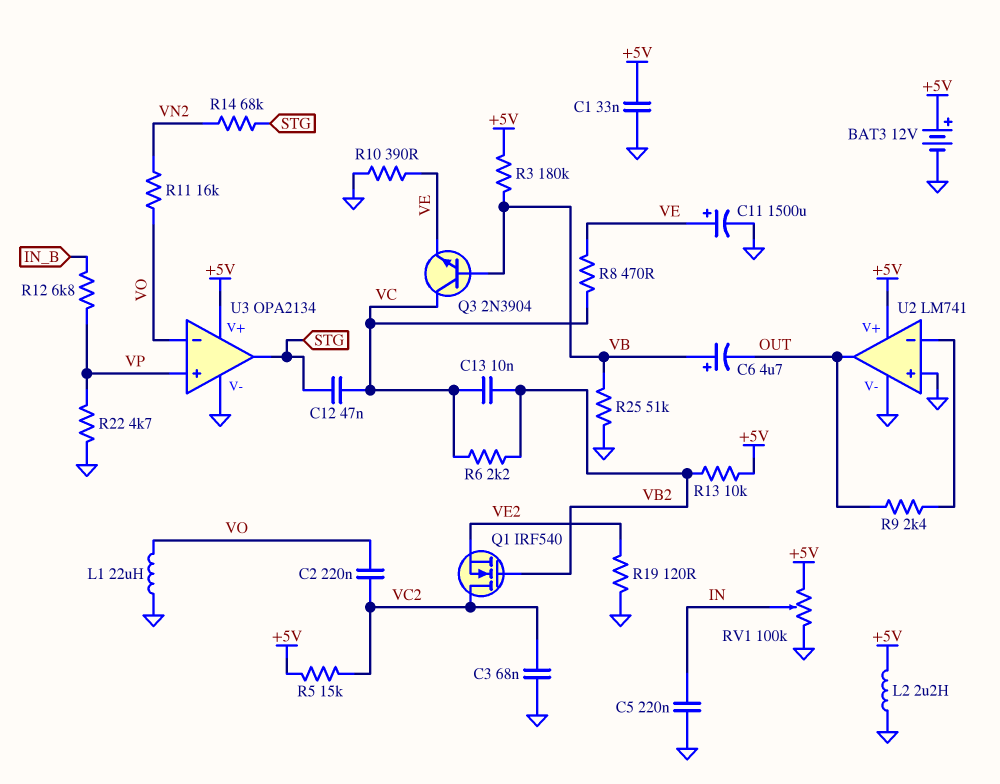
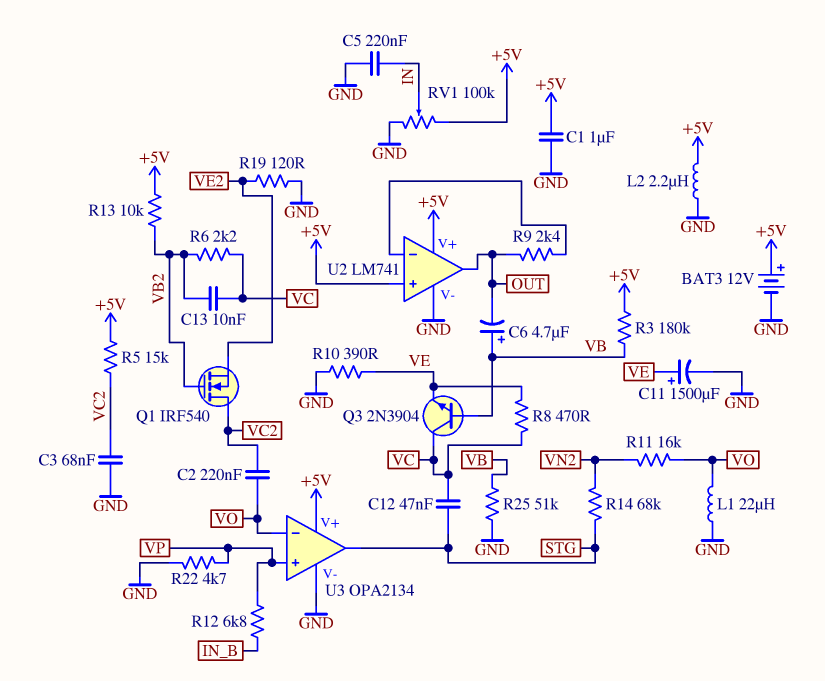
C1: 33nF (+5V, GND) -> 1uF (+5V, GND)
U2 pin in+: GND -> +5V

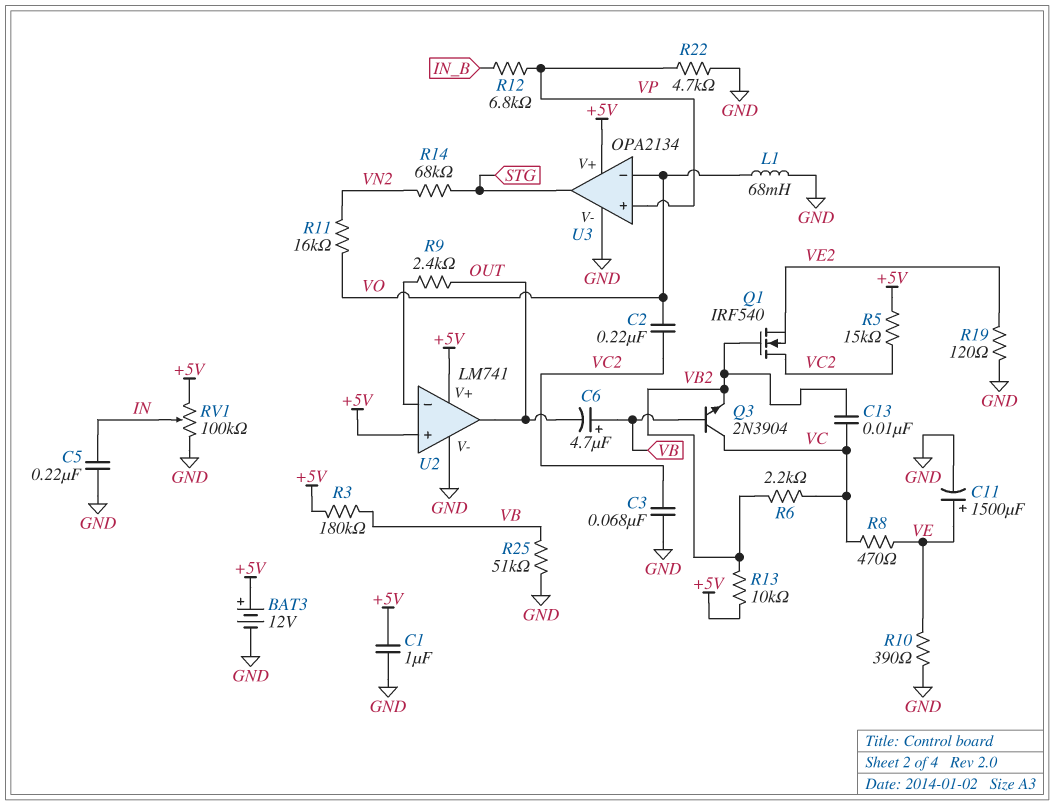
C12: 47nF (STG, VC) -> none
L1: 22uH (GND, VO) -> 68mH (GND, VO)
L2: 2.2uH (+5V, GND) -> none
Q3: NPN 2N3904 (B VB, C VC, E VE) -> NPN 2N3904 (B VB, C VC, E VB2)

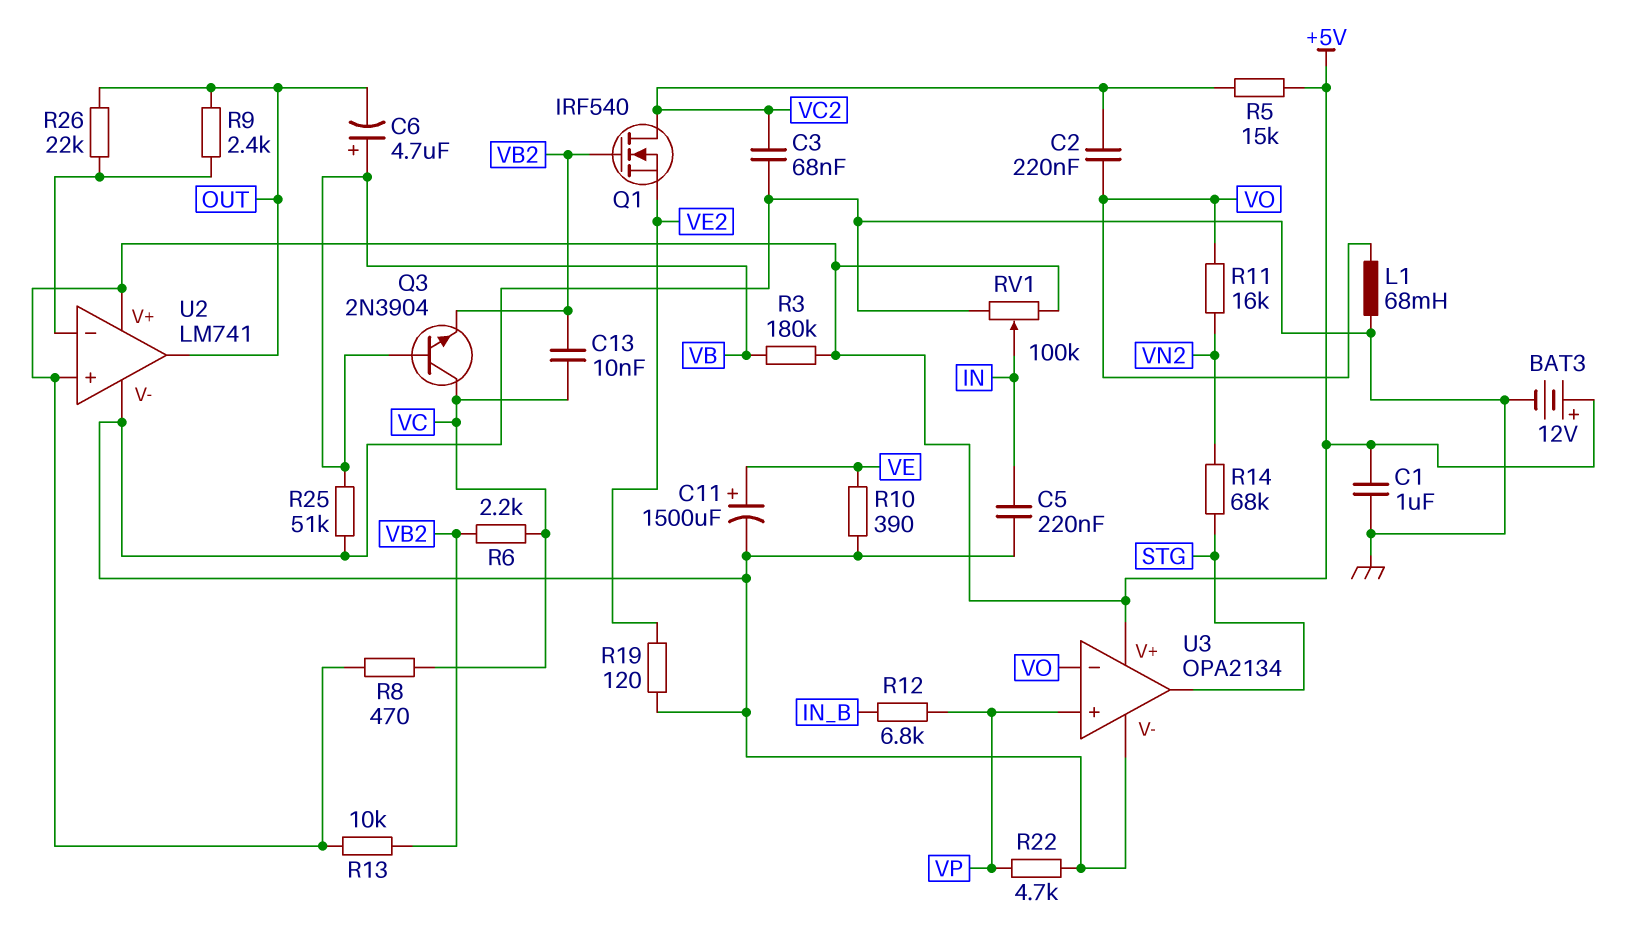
R8: 470 (VC, VE) -> 470 (+5V, VC)
R26: none -> 22k (OUT, U2/in-)

